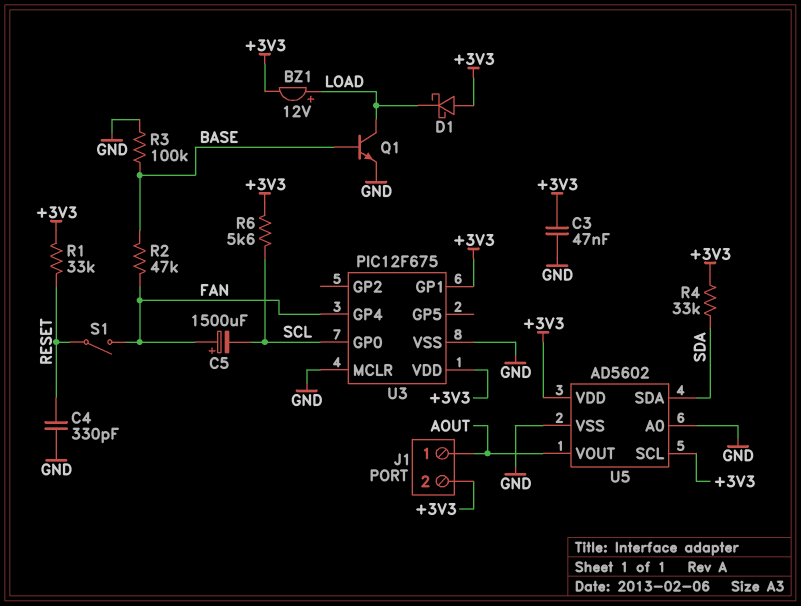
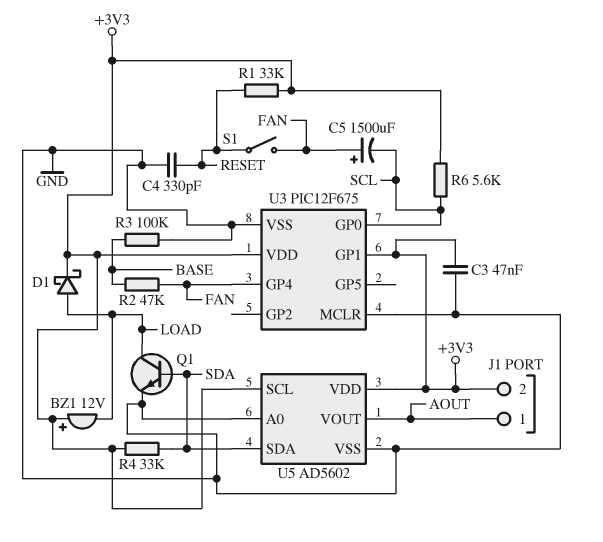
BZ1: buzzer 12V (plus LOAD, minus +3V3) -> buzzer 12V (plus +3V3, minus LOAD)
D1: schottky (A +3V3, K LOAD) -> schottky (A LOAD, K +3V3)
Q1: NPN (B BASE, C LOAD, E GND) -> NPN (B SDA, C LOAD, E GND)

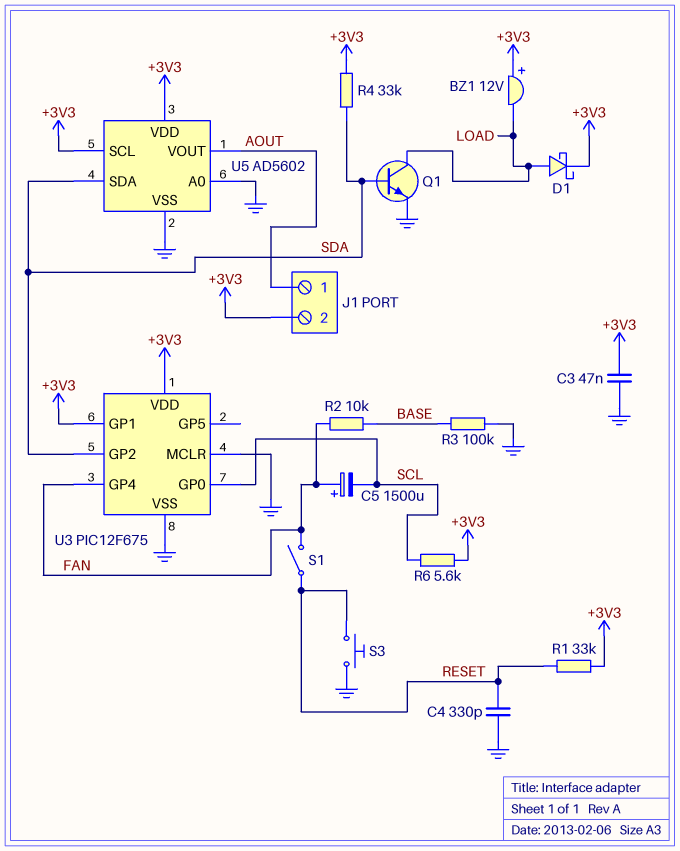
R2: 47k (BASE, FAN) -> 10k (BASE, FAN)
S3: none -> button (GND, RESET)
U3 pin GP2: none -> SDA

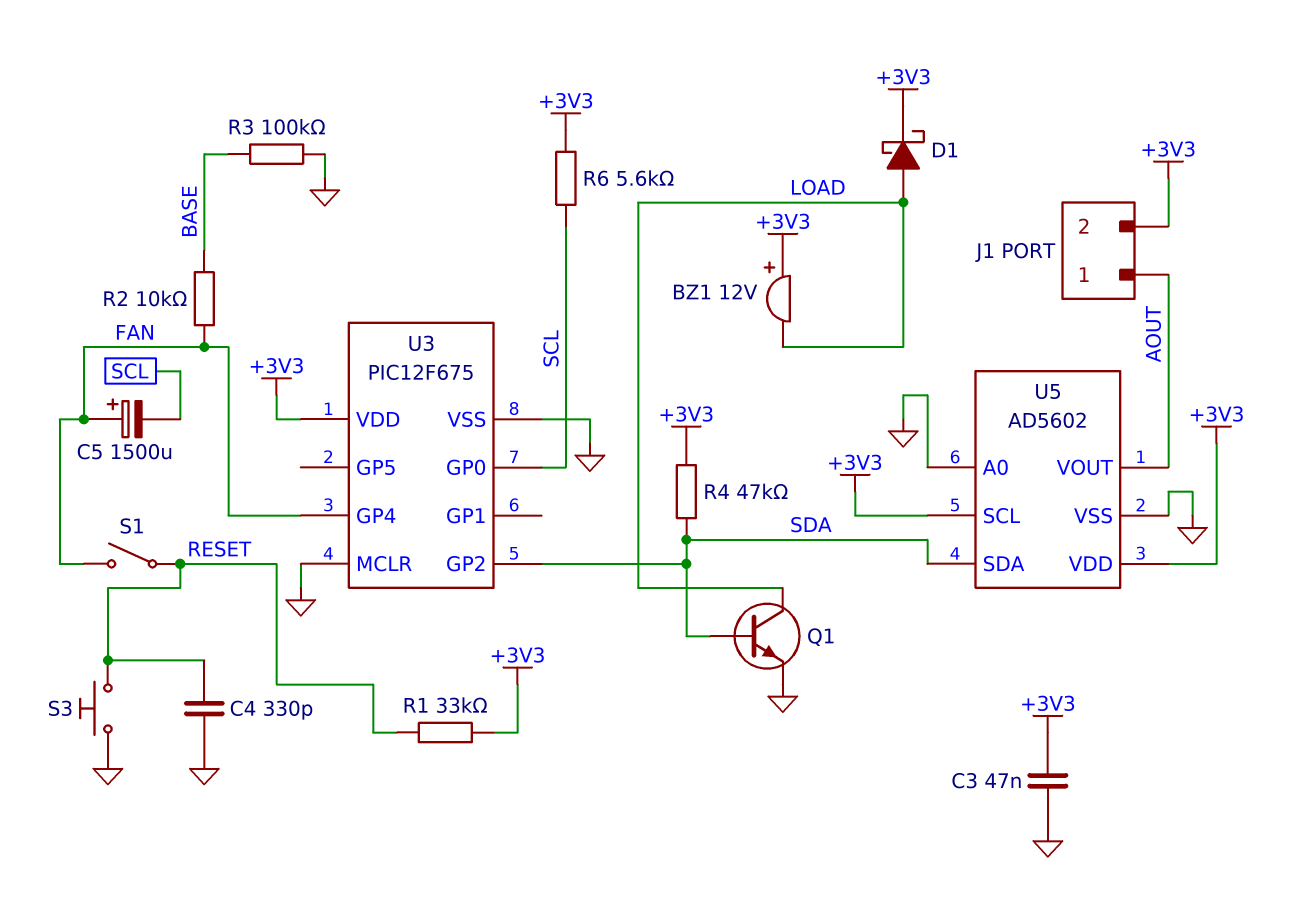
R4: 33k (+3V3, SDA) -> 47k (+3V3, SDA)
U3 pin GP1: +3V3 -> none

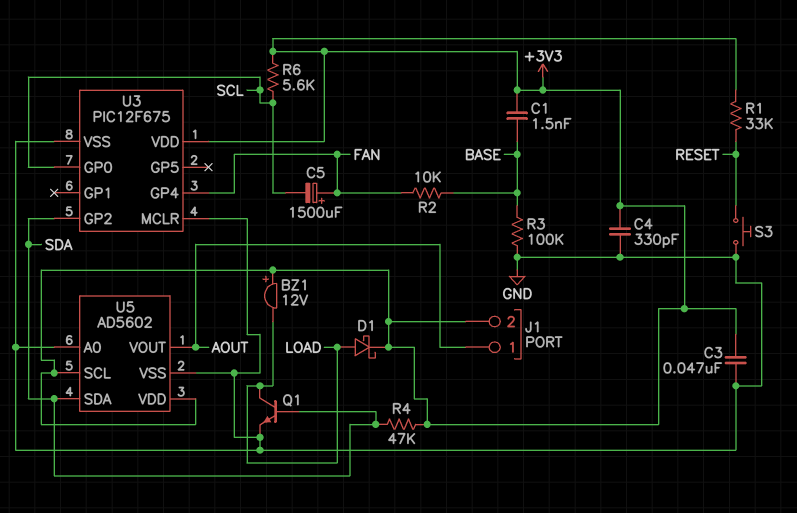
C1: none -> 1.5nF (+3V3, BASE)
C4: 330pF (GND, RESET) -> 330pF (+3V3, GND)
S1: switch (FAN, RESET) -> none

